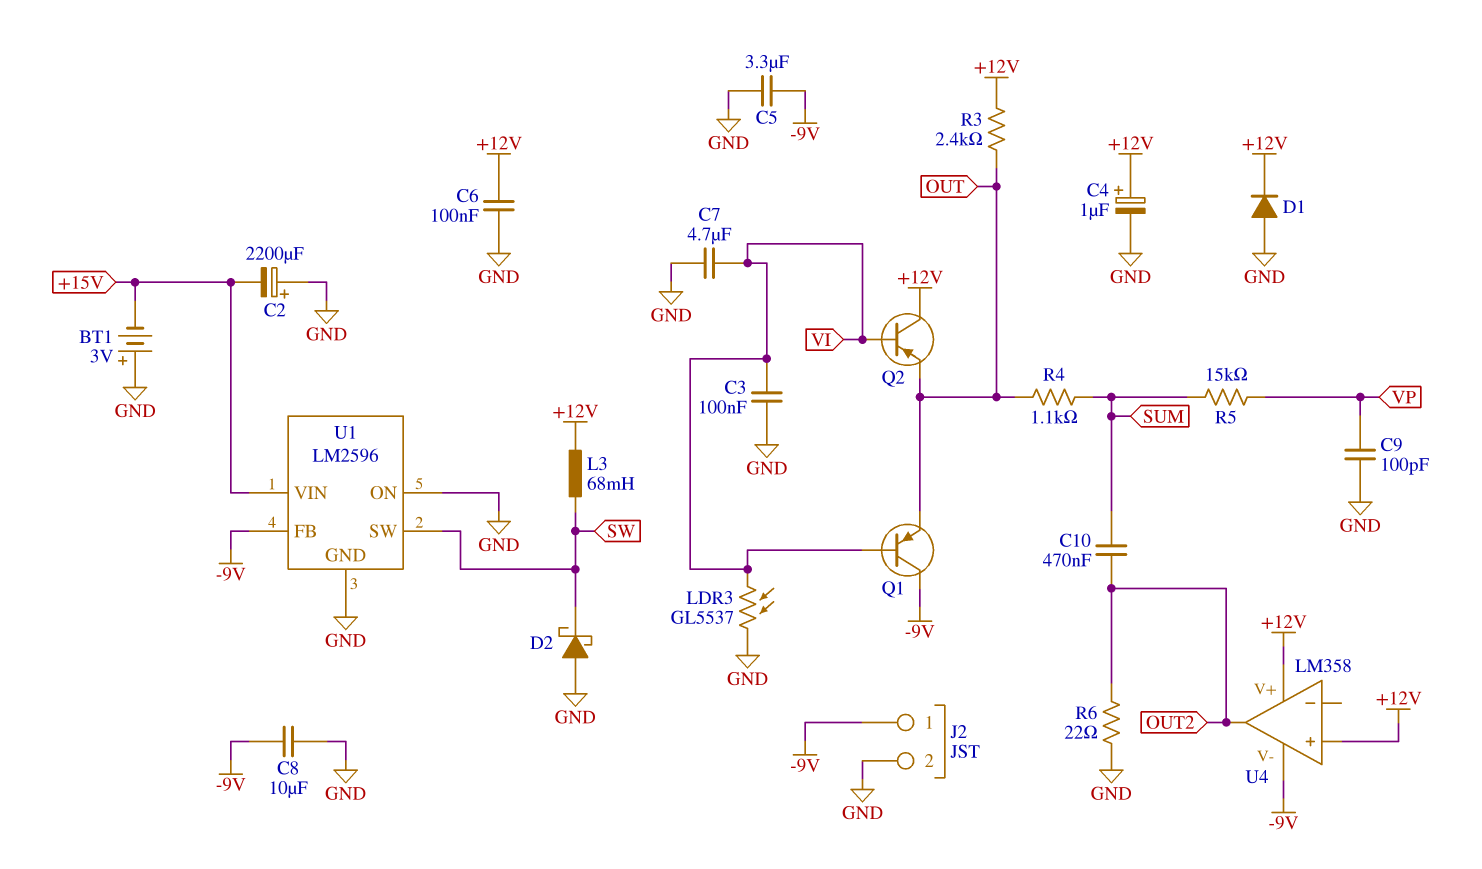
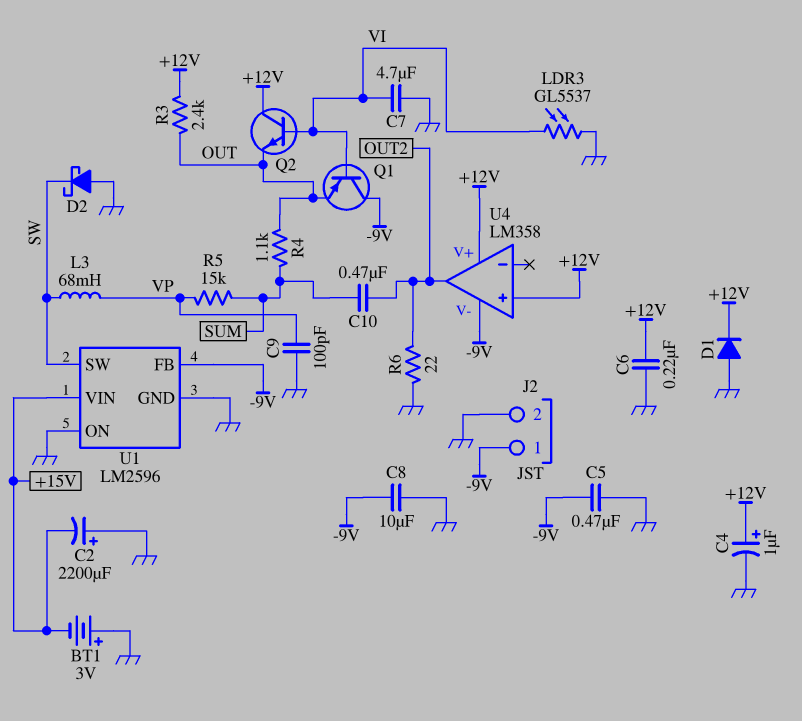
C3: 100nF (GND, VI) -> none
C5: 3.3uF (-9V, GND) -> 470nF (-9V, GND)
C6: 100nF (+12V, GND) -> 220nF (+12V, GND)
L3: 68mH (+12V, SW) -> 68mH (SW, VP)
Q2: PNP (B VI, C +12V, E OUT) -> NPN (B VI, C +12V, E OUT)

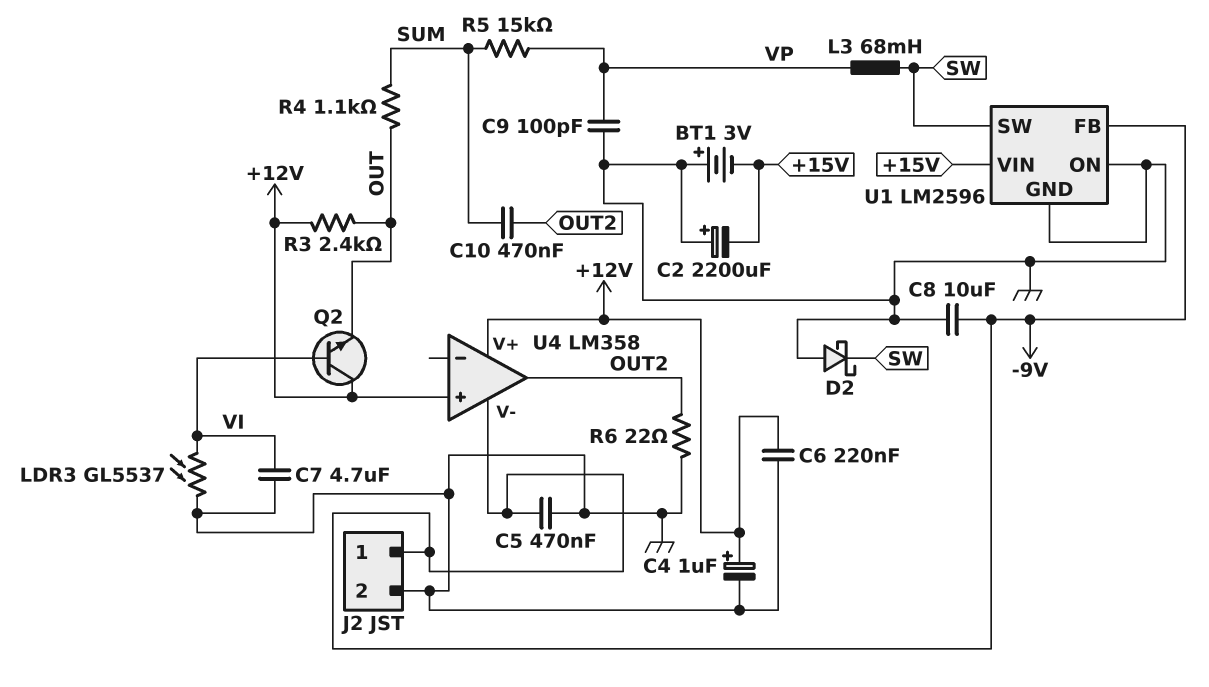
D1: diode (A GND, K +12V) -> none
Q1: PNP (B VI, C -9V, E OUT) -> none

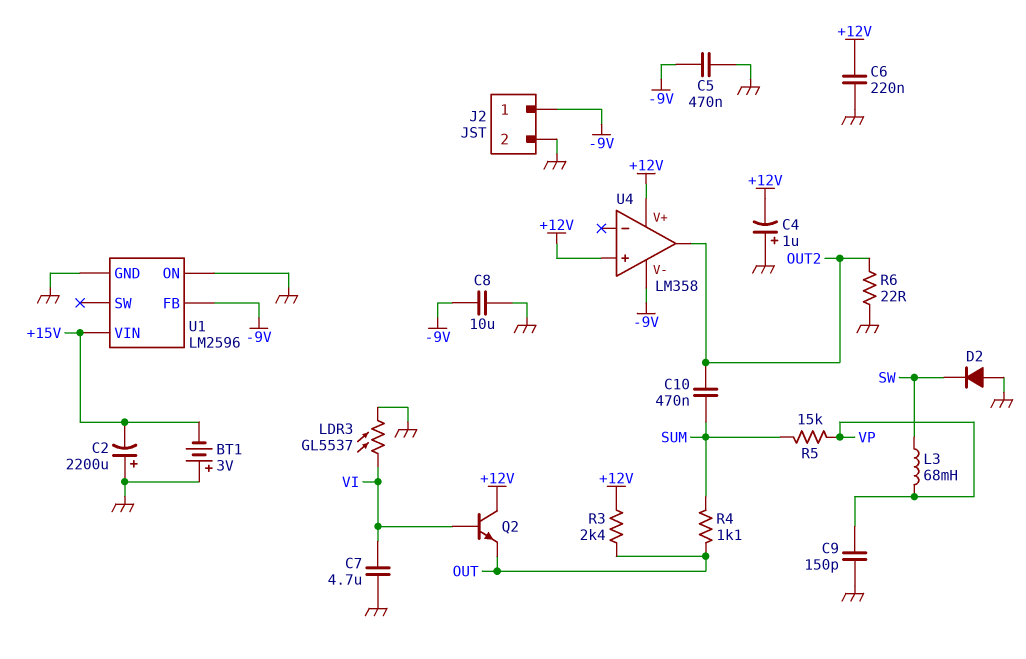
C4: 1uF (plus +12V, minus GND) -> 1uF (plus GND, minus +12V)
C9: 100pF (GND, VP) -> 150pF (GND, VP)
D2: schottky (A GND, K SW) -> diode (A GND, K SW)
U1 pin SW: SW -> none

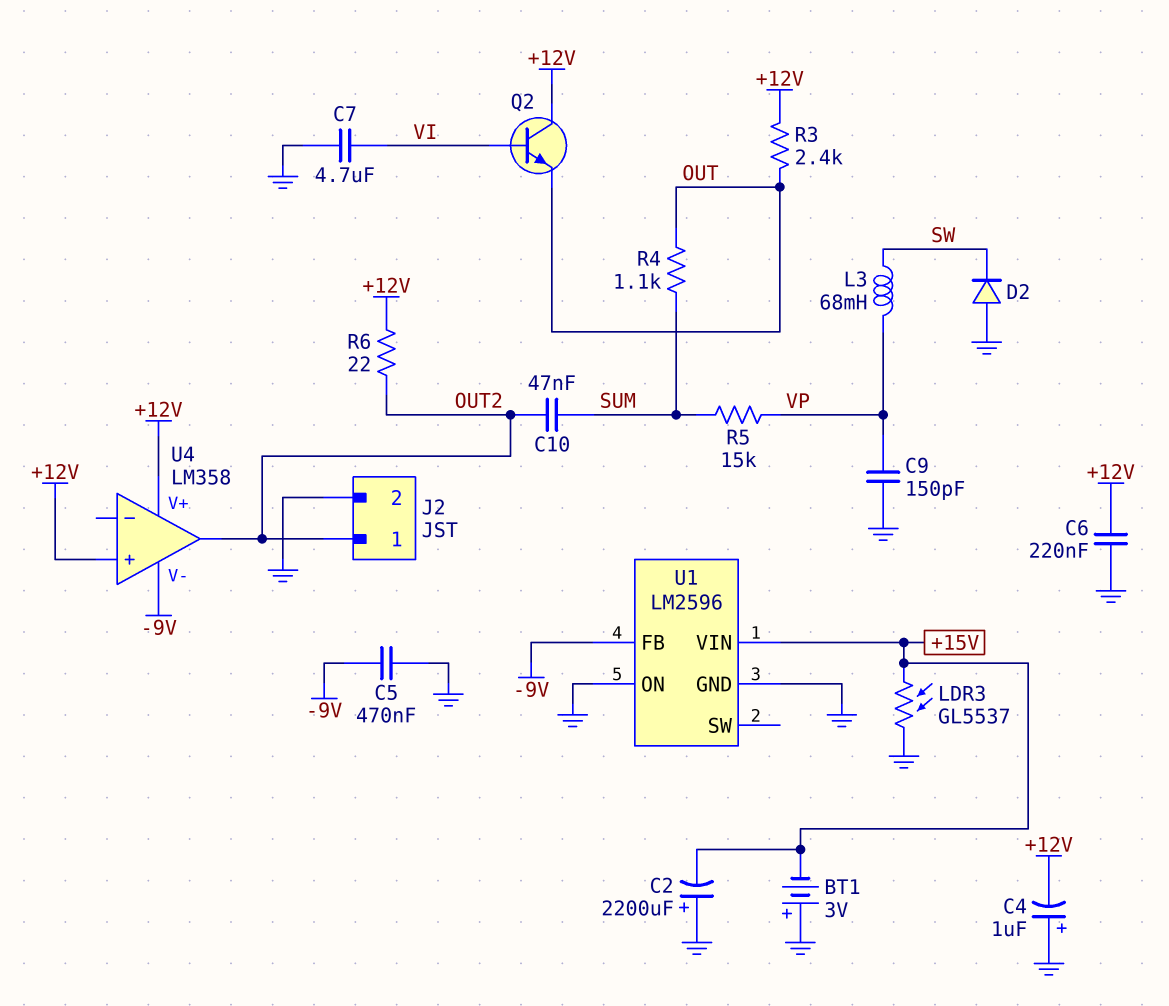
C8: 10uF (-9V, GND) -> none
C10: 470nF (OUT2, SUM) -> 47nF (OUT2, SUM)
J2 pin 1: -9V -> OUT2
LDR3: GL5537 (GND, VI) -> GL5537 (+15V, GND)
R6: 22 (GND, OUT2) -> 22 (+12V, OUT2)

